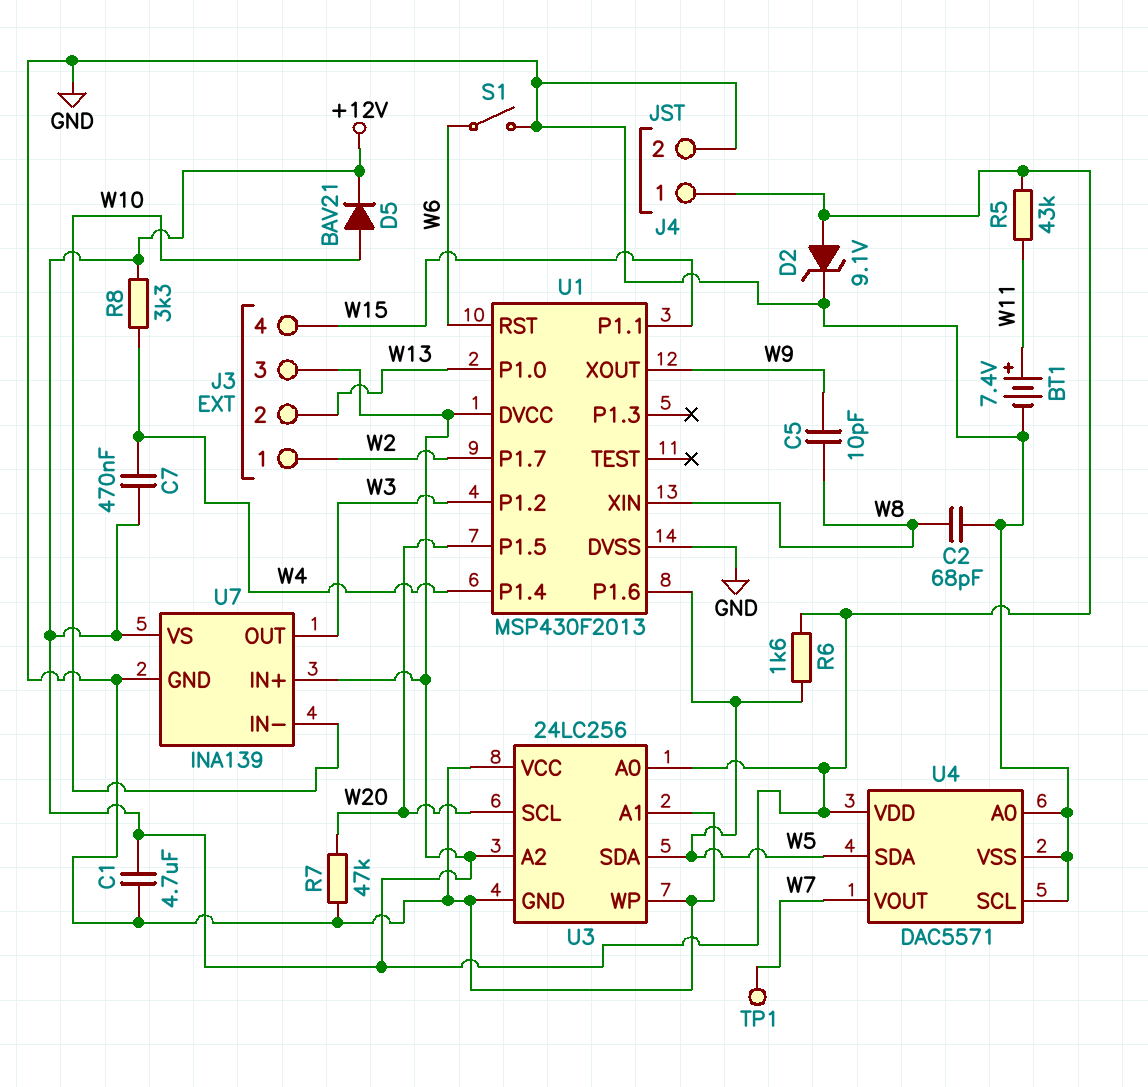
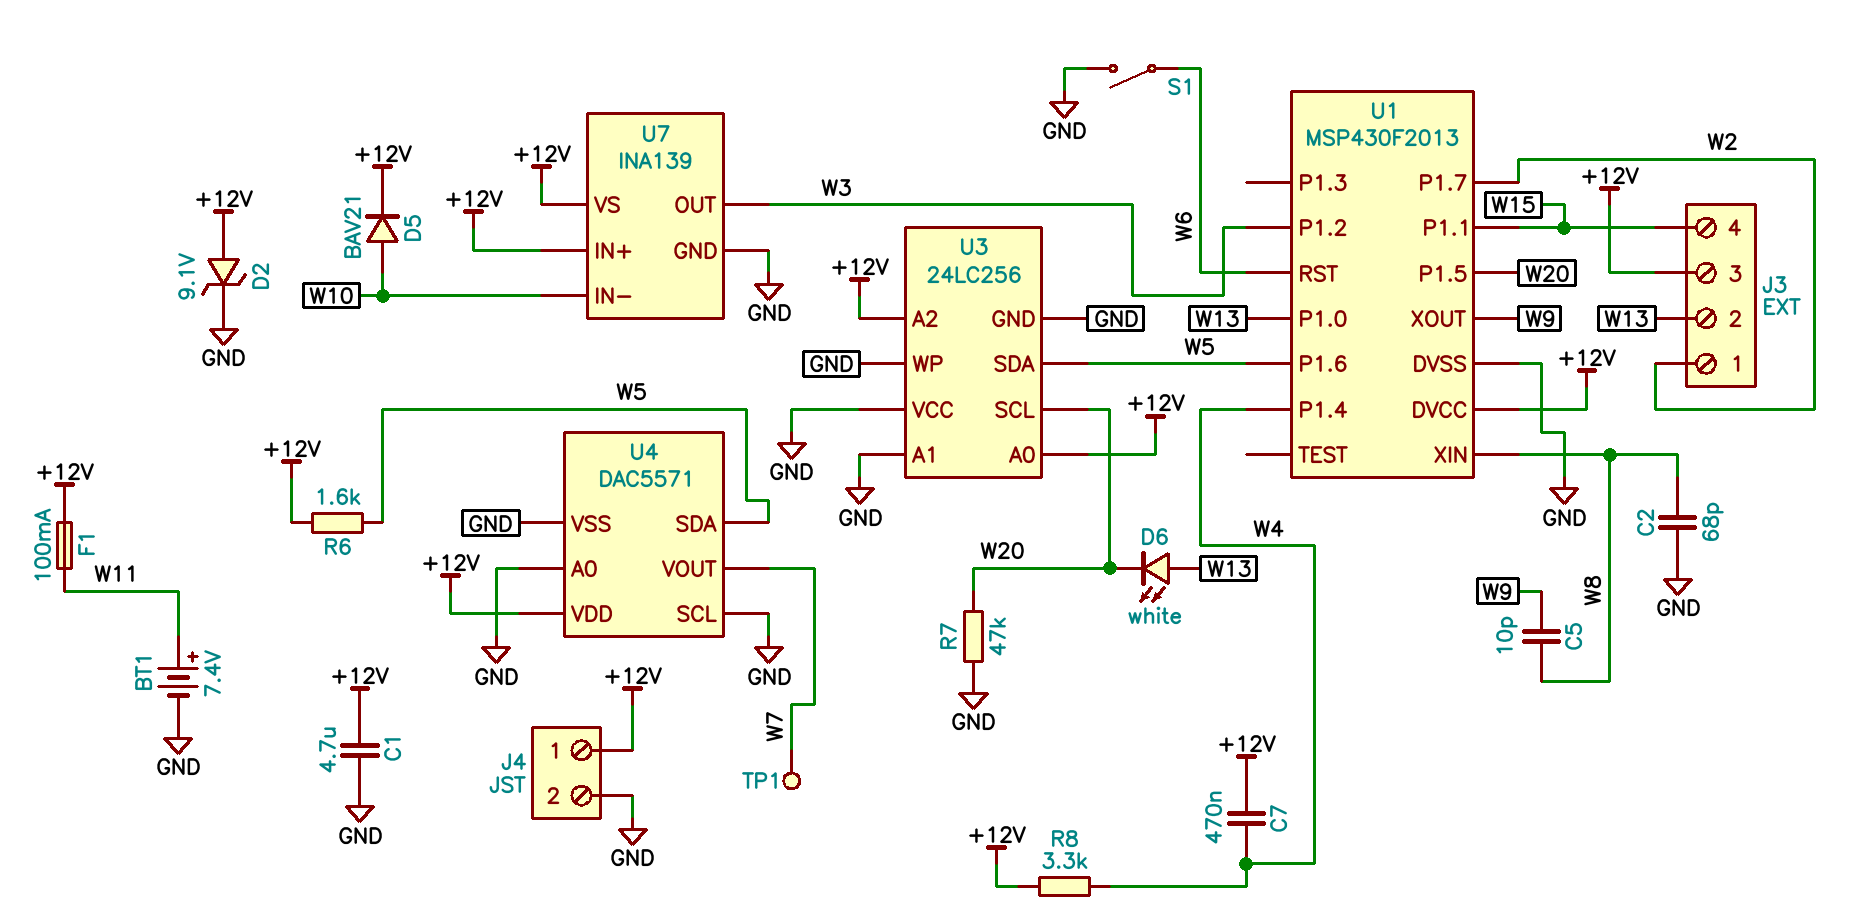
D6: none -> LED white (A W13, K W20)
F1: none -> 100mA (+12V, W11)
R5: 43k (+12V, W11) -> none

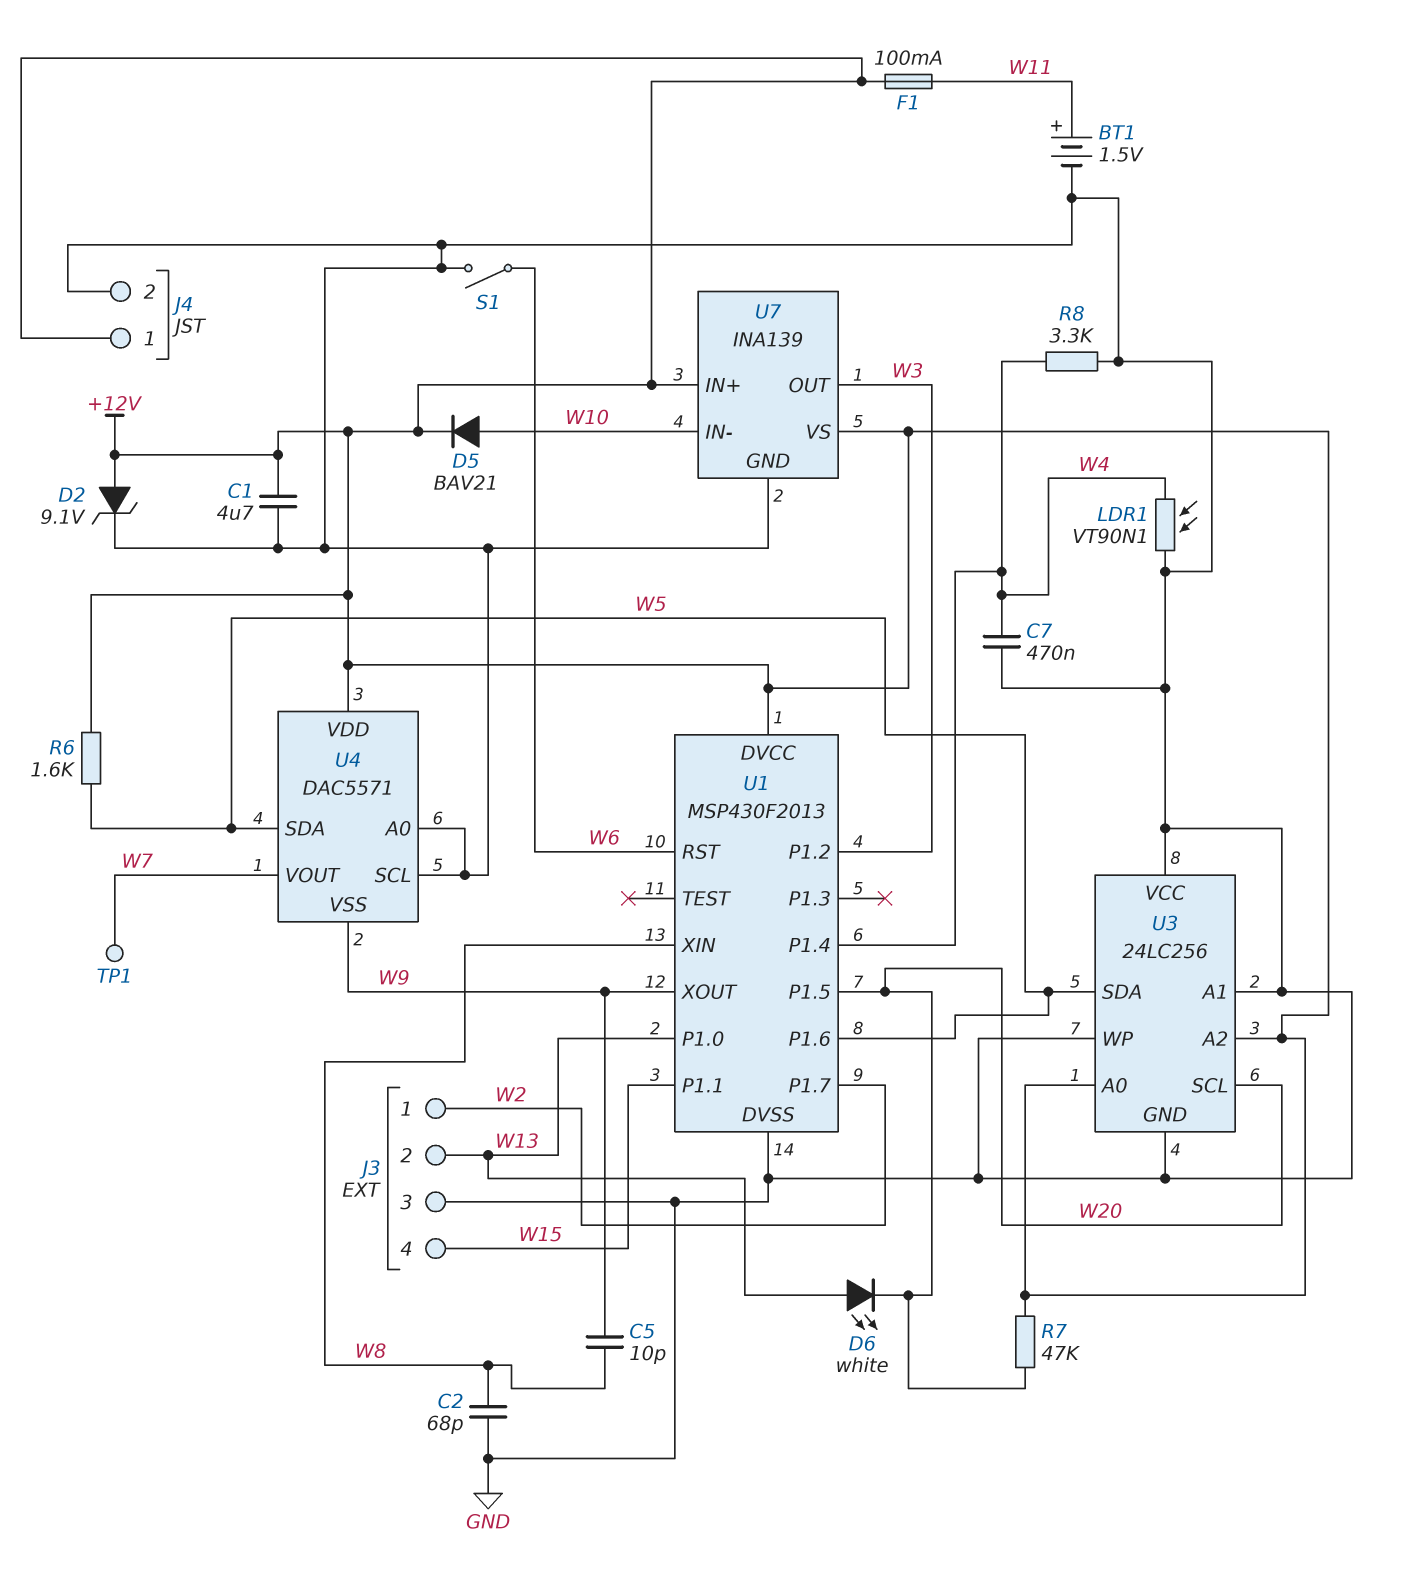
BT1: 7.4V (plus W11, minus GND) -> 1.5V (plus W11, minus GND)
C7: 470nF (+12V, W4) -> 470nF (GND, W4)
J3 pin 3: +12V -> GND
LDR1: none -> VT90N1 (GND, W4)
R7: 47k (GND, W20) -> 47k (+12V, W20)
R8: 3.3k (+12V, W4) -> 3.3k (GND, W4)
U4 pin VSS: GND -> W9

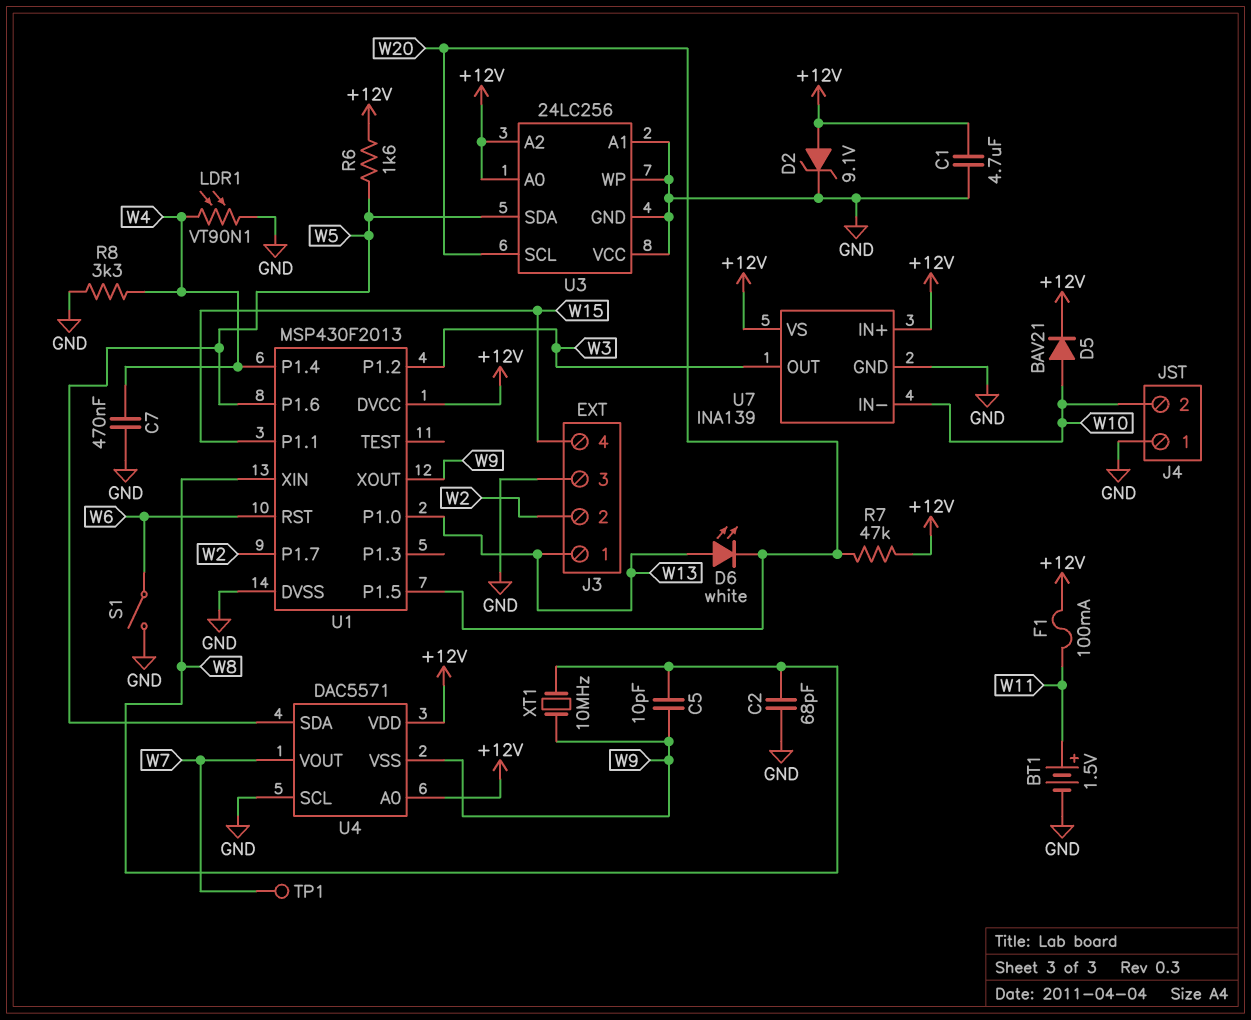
J3 pin 1: W2 -> W13
J3 pin 2: W13 -> W2
J4 pin 1: +12V -> GND
J4 pin 2: GND -> W10
U4 pin A0: GND -> +12V
XT1: none -> 10MHz (W8, W9)

